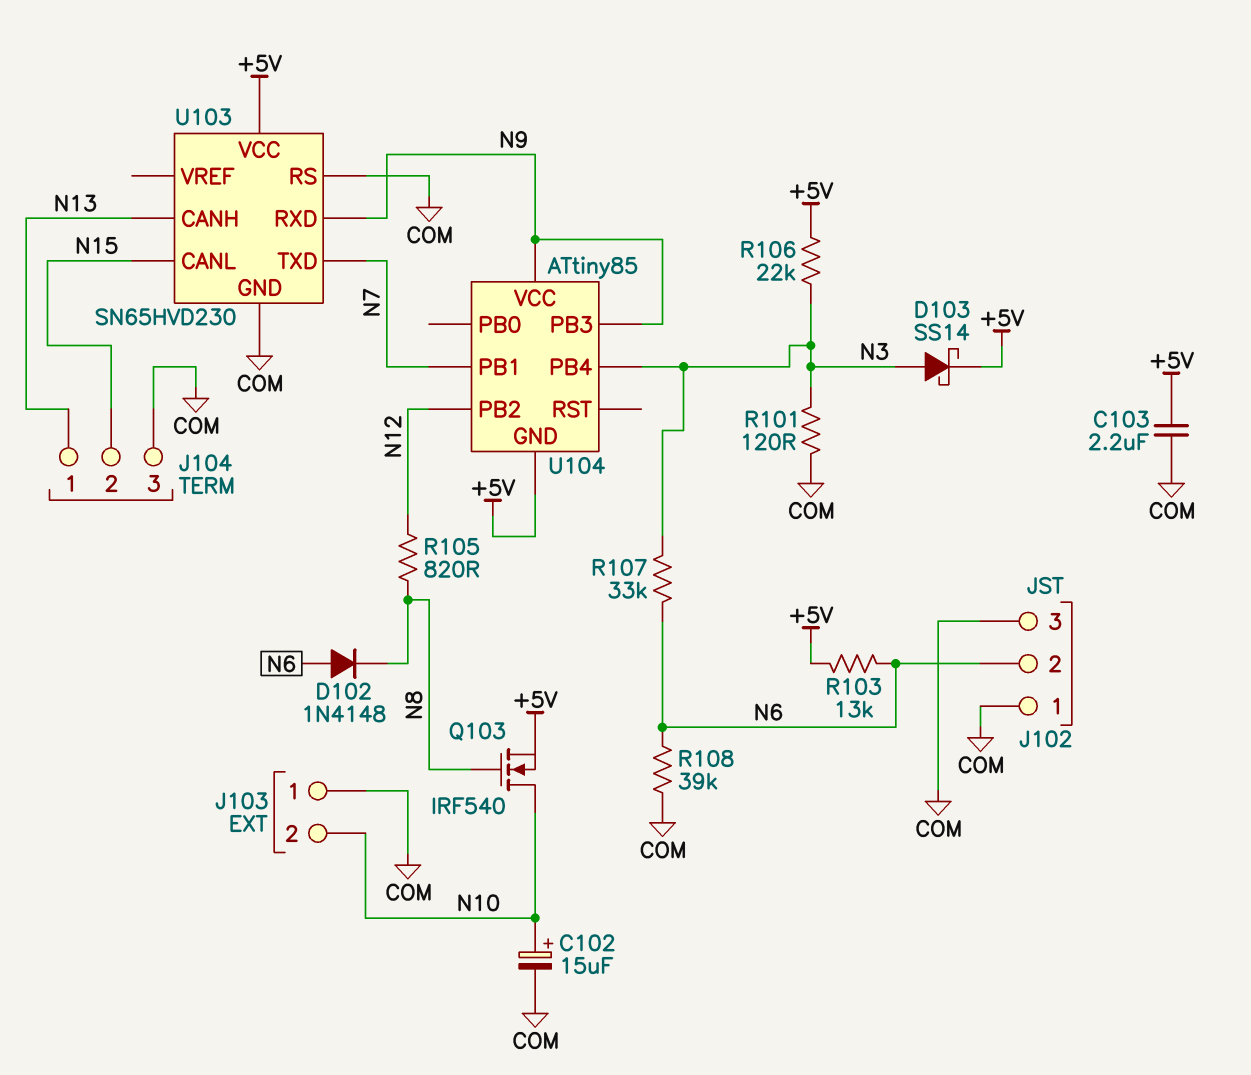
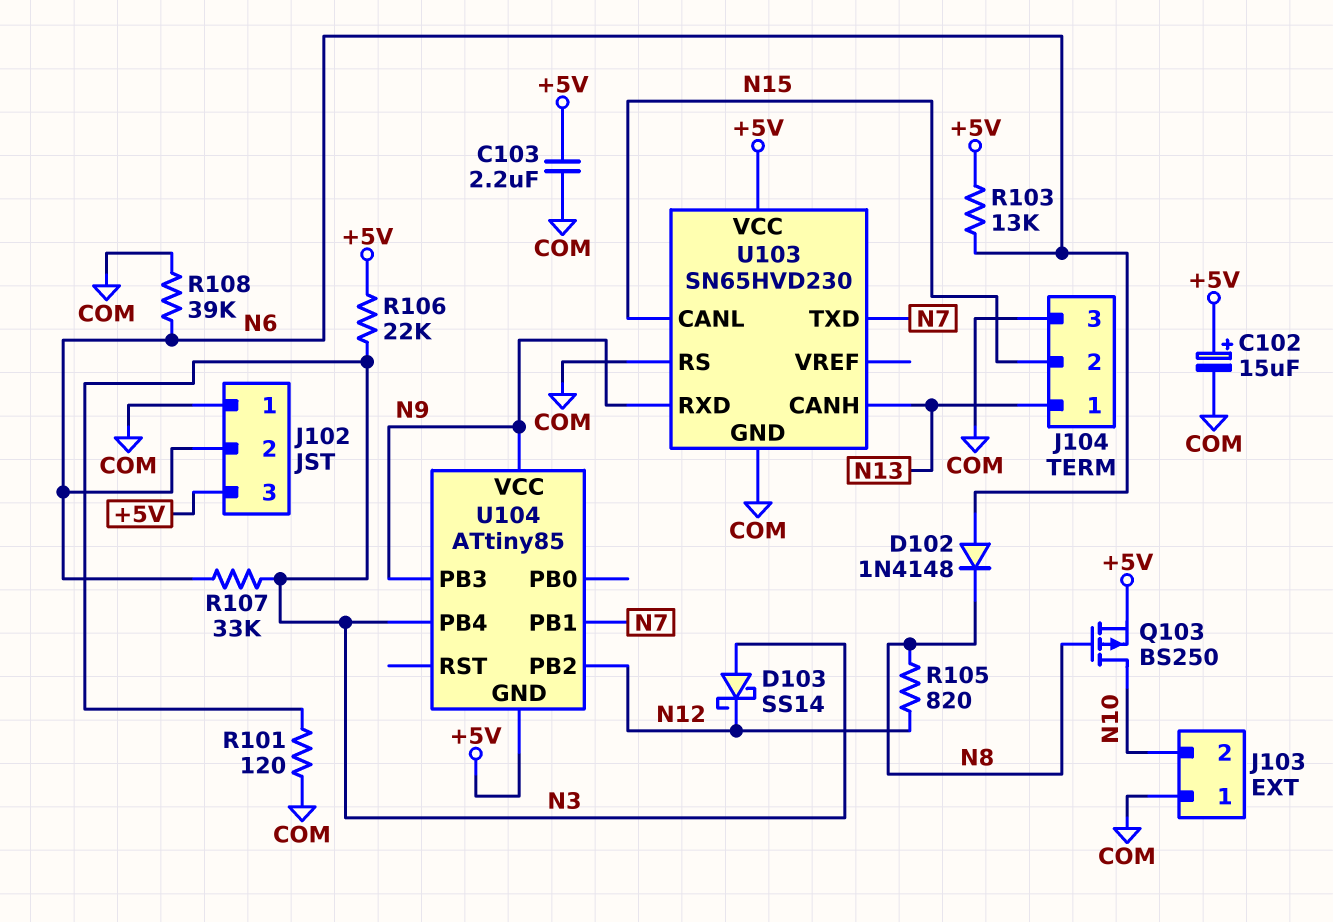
C102: 15uF (plus N10, minus COM) -> 15uF (plus +5V, minus COM)
D103: schottky SS14 (A N3, K +5V) -> schottky SS14 (A N3, K N12)
J102 pin 3: COM -> +5V
Q103: NMOS IRF540 (G N8, D N10, S +5V) -> PMOS BS250 (G N8, D N10, S +5V)

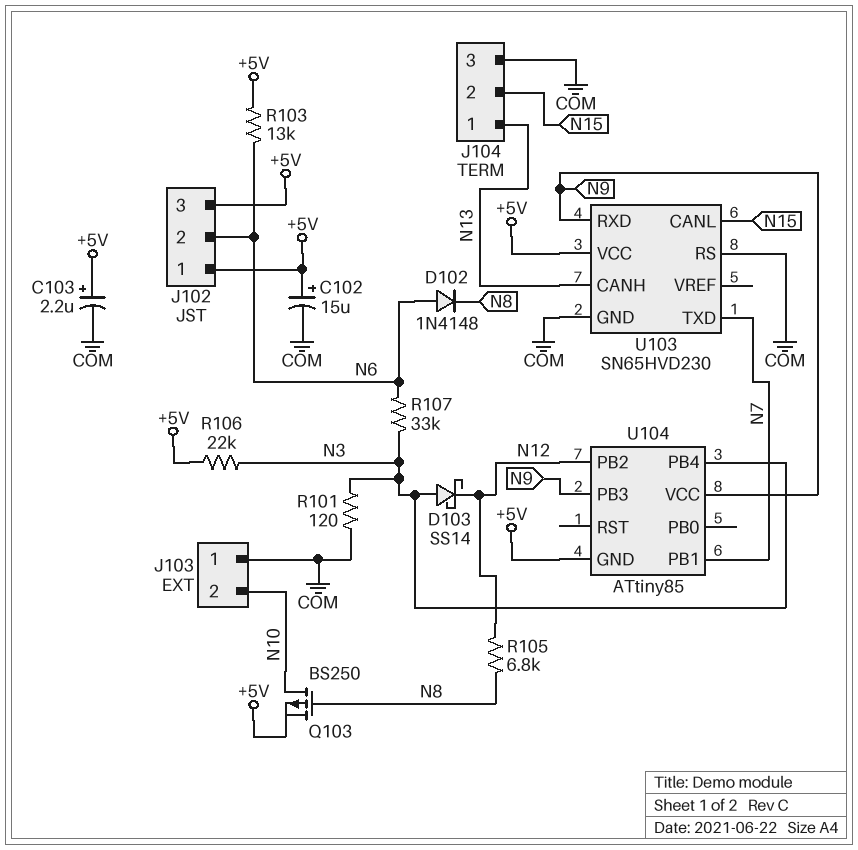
C103: 2.2uF (+5V, COM) -> 2.2uF (plus +5V, minus COM)
J102 pin 1: COM -> +5V
R105: 820 (N8, N12) -> 6.8k (N8, N12)
R108: 39k (COM, N6) -> none

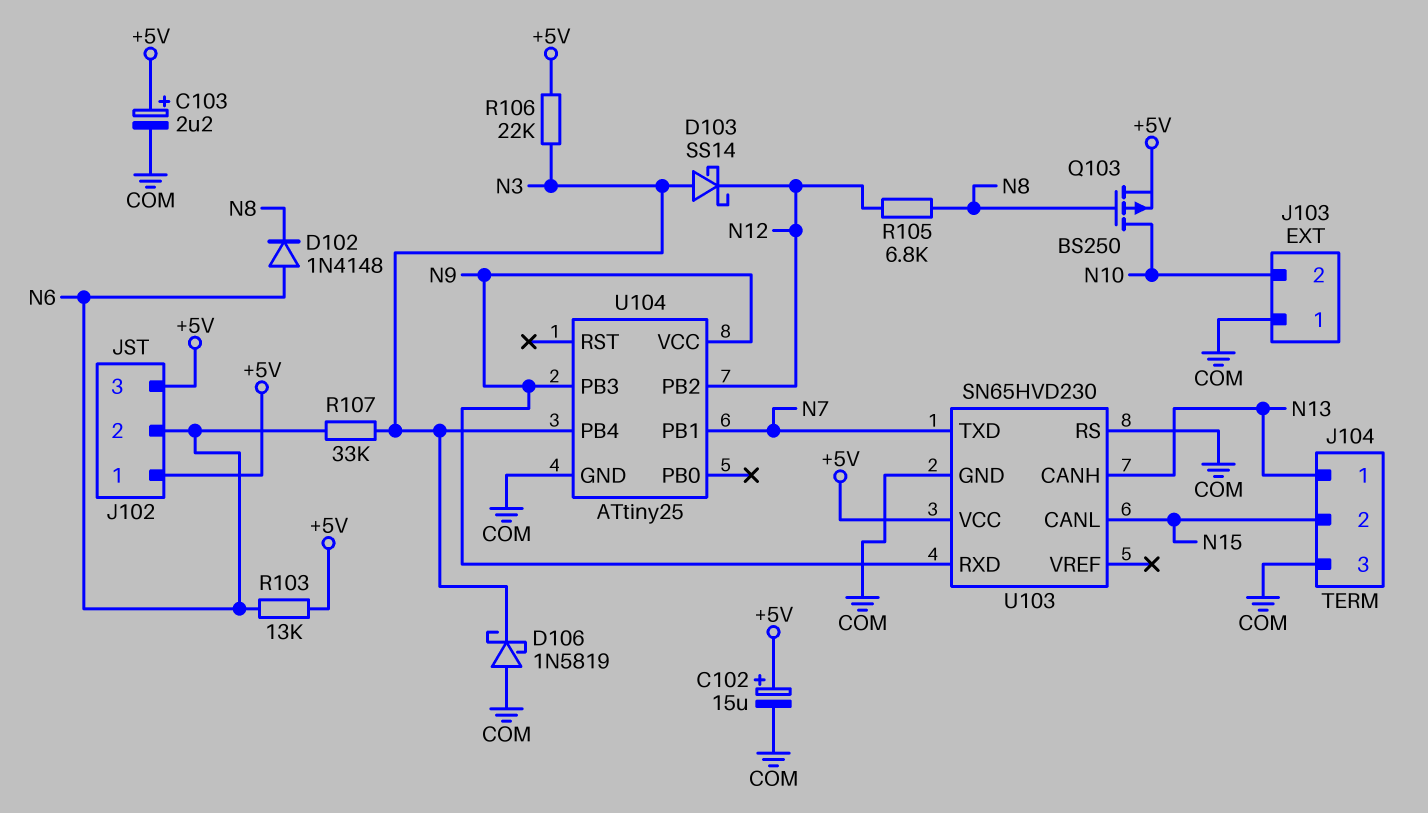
D106: none -> schottky 1N5819 (A COM, K N3)
R101: 120 (COM, N3) -> none
U104: ATtiny85 -> ATtiny25
U104 pin GND: +5V -> COM

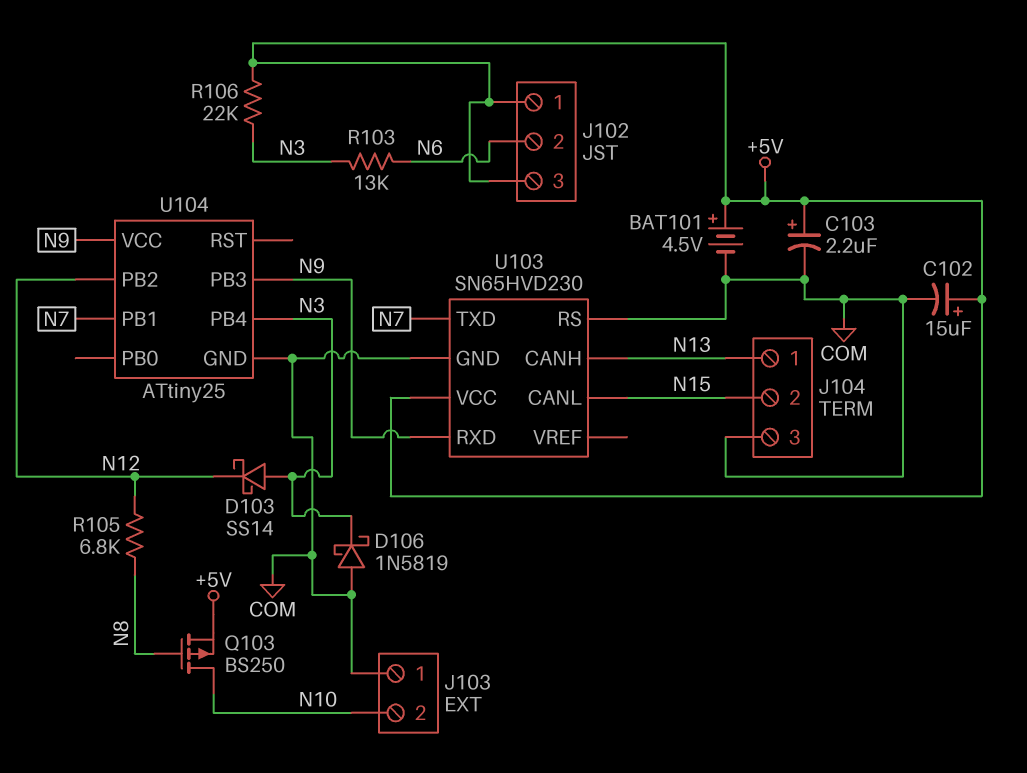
BAT101: none -> 4.5V (plus +5V, minus COM)
D102: diode 1N4148 (A N6, K N8) -> none
R103: 13k (+5V, N6) -> 13k (N3, N6)
R107: 33k (N3, N6) -> none

